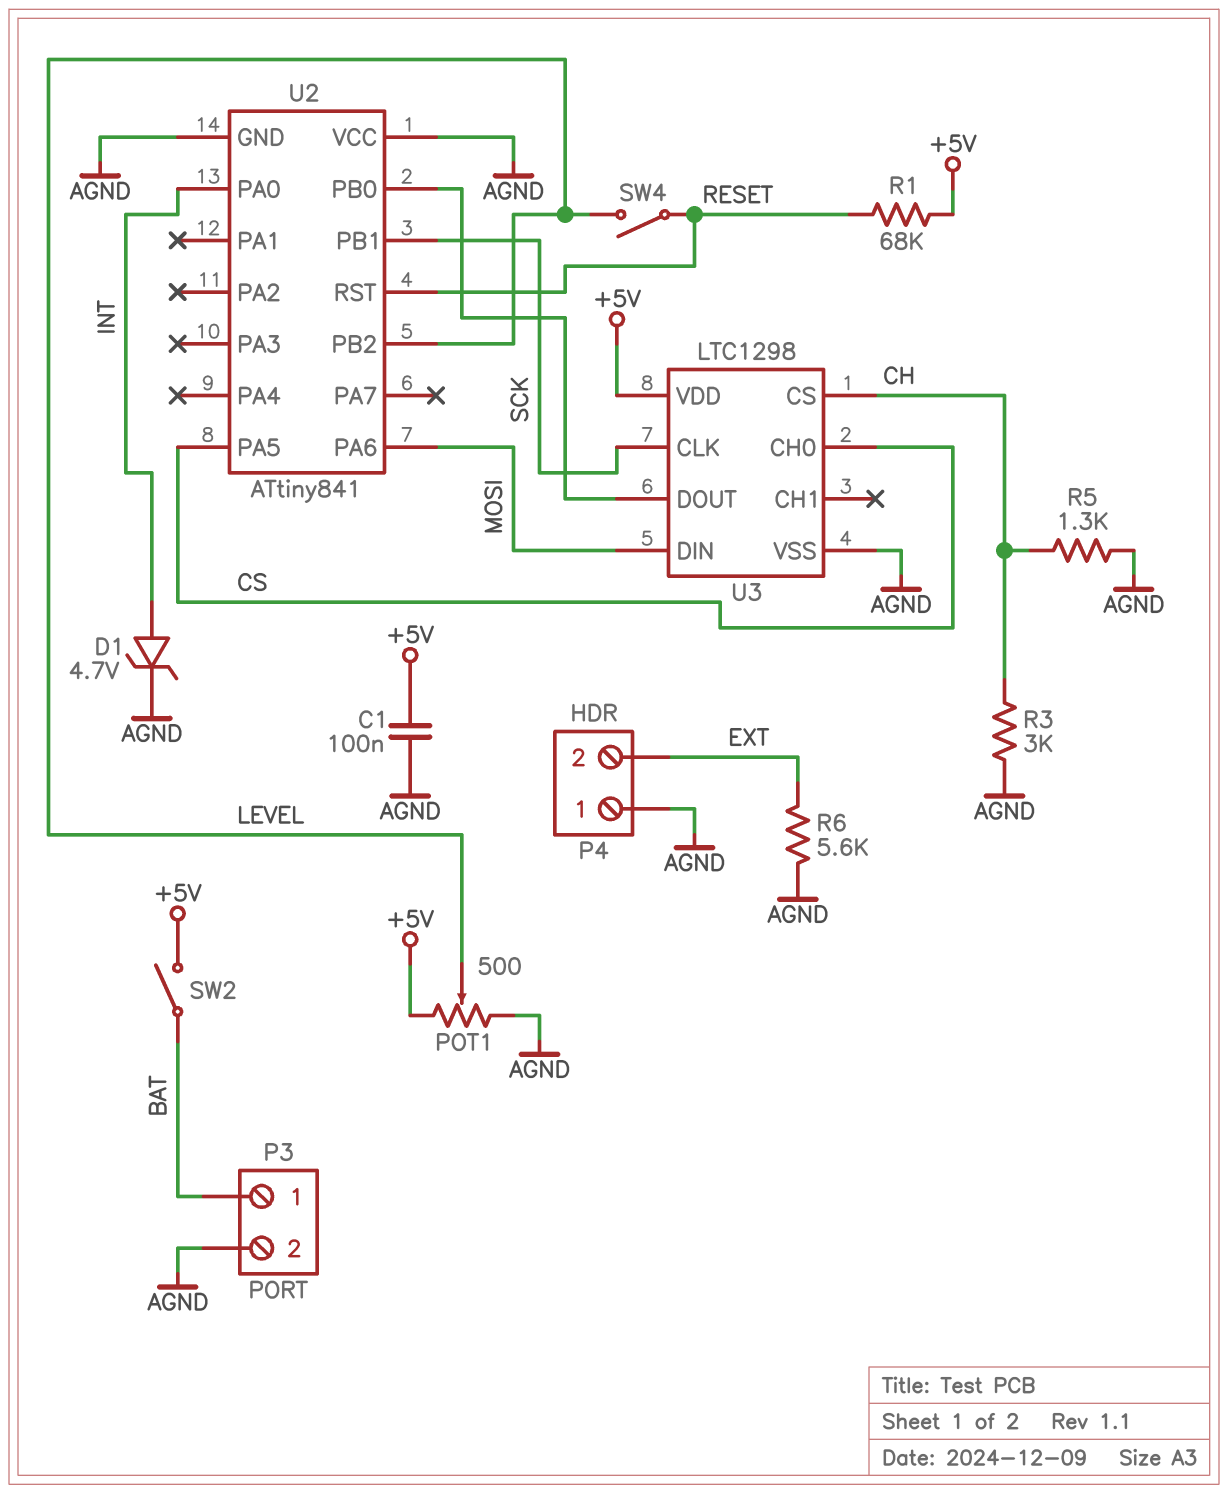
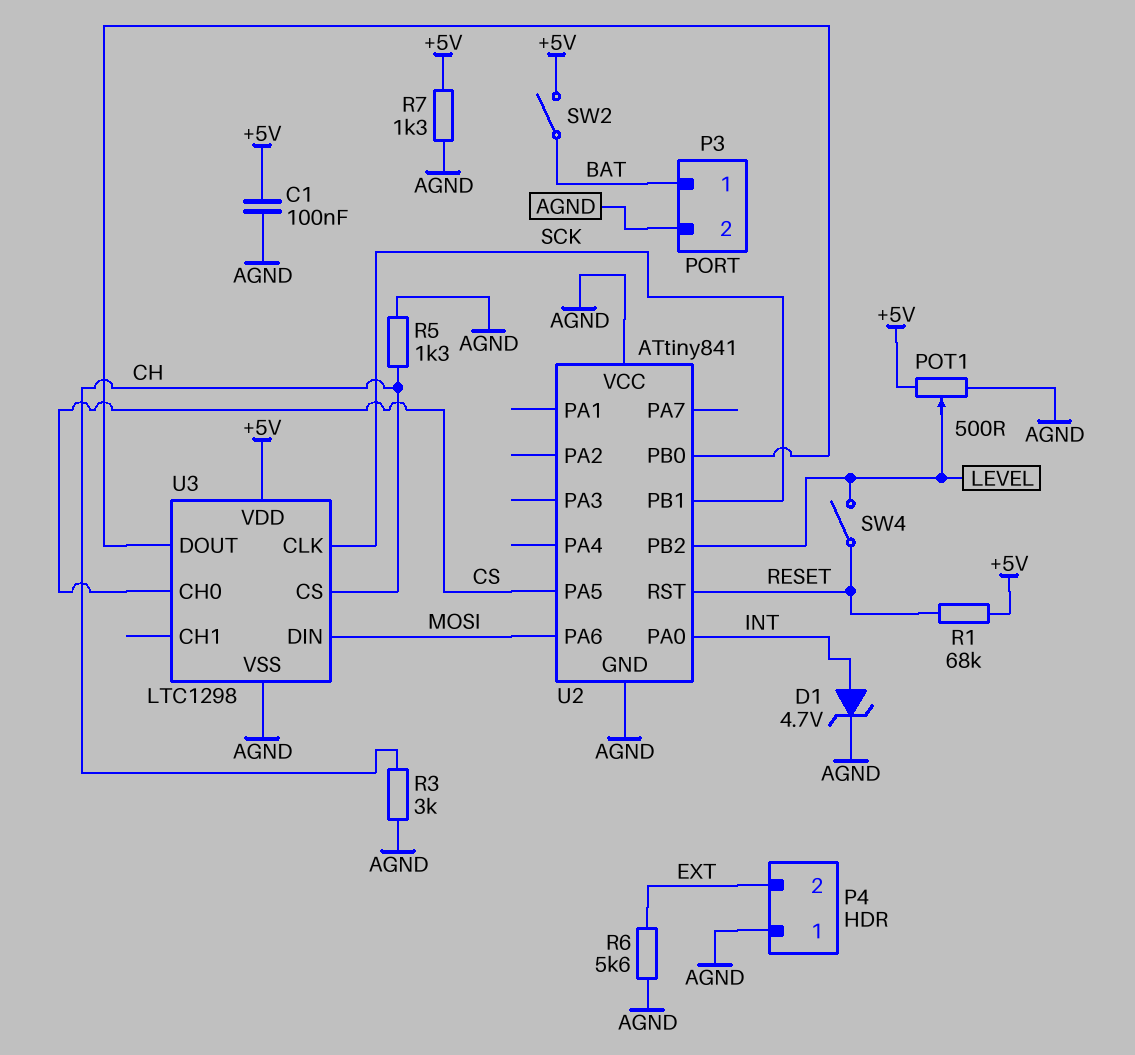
R7: none -> 1.3k (+5V, AGND)

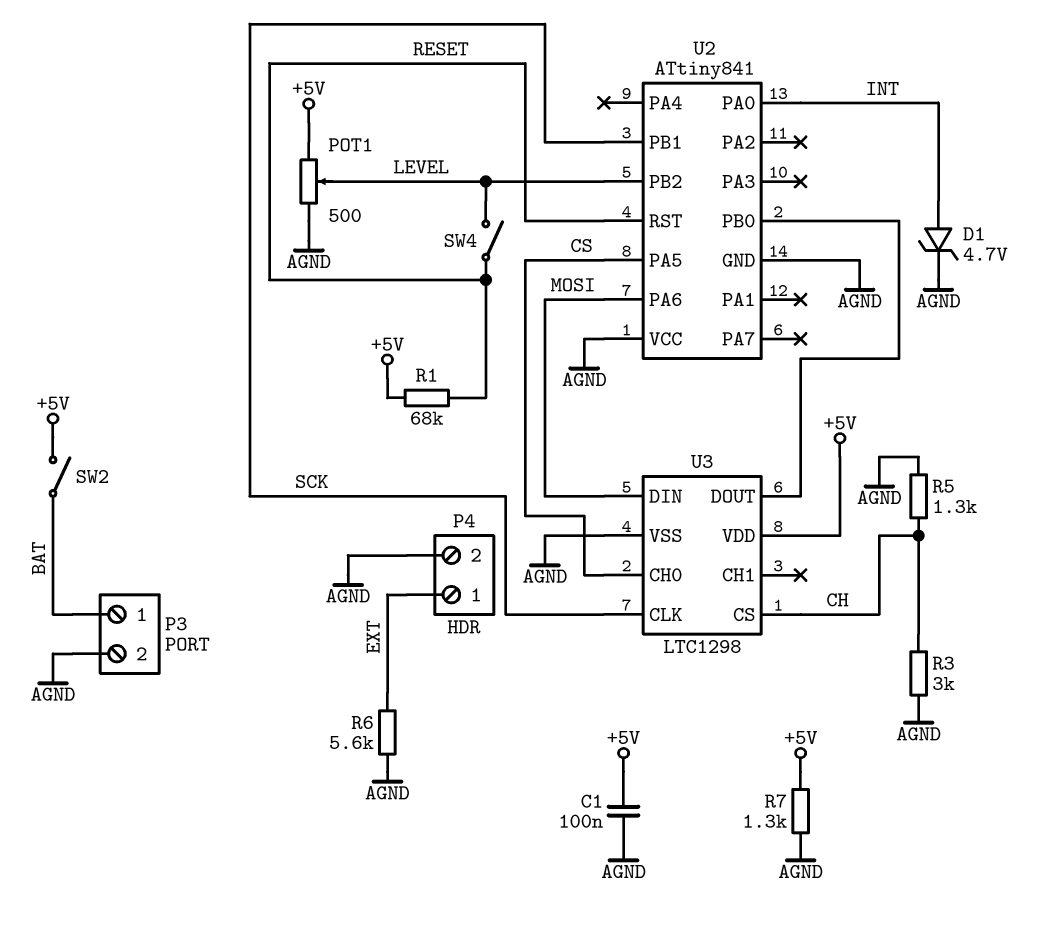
P4 pin 1: AGND -> EXT
P4 pin 2: EXT -> AGND

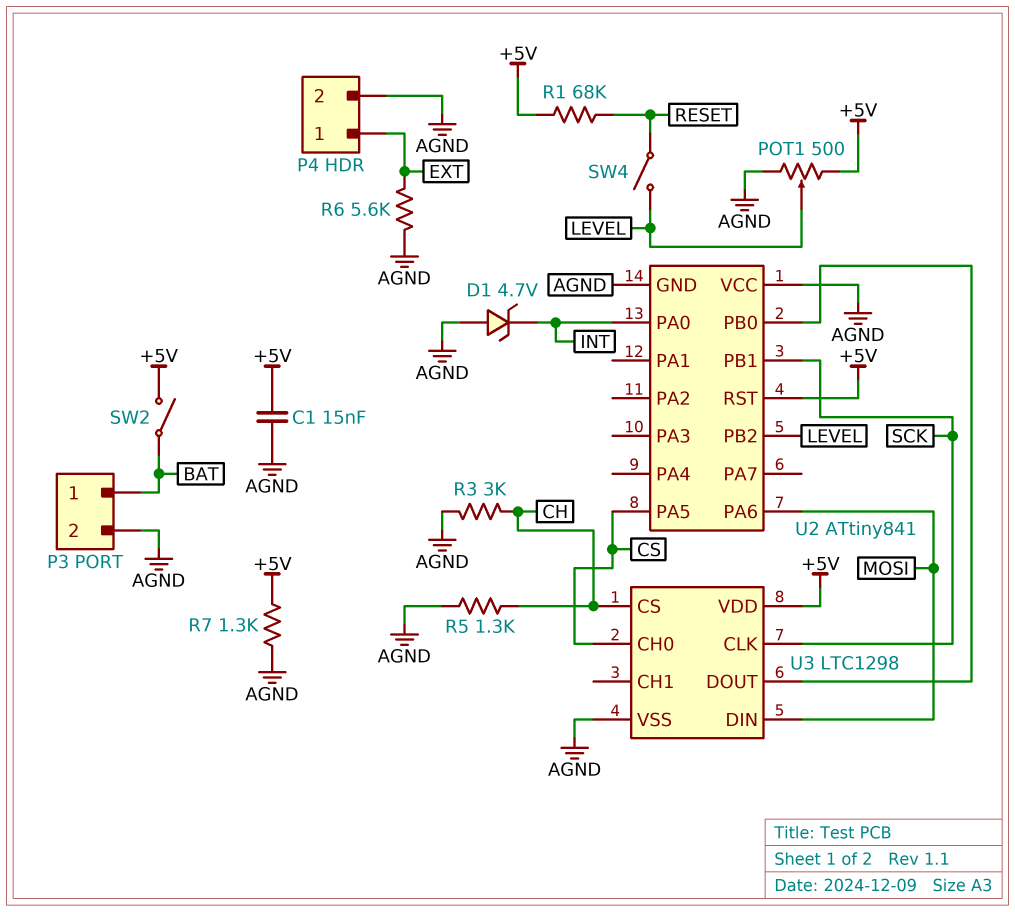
C1: 100nF (+5V, AGND) -> 15nF (+5V, AGND)
D1: zener 4.7V (A INT, K AGND) -> zener 4.7V (A AGND, K INT)
U2 pin RST: RESET -> +5V

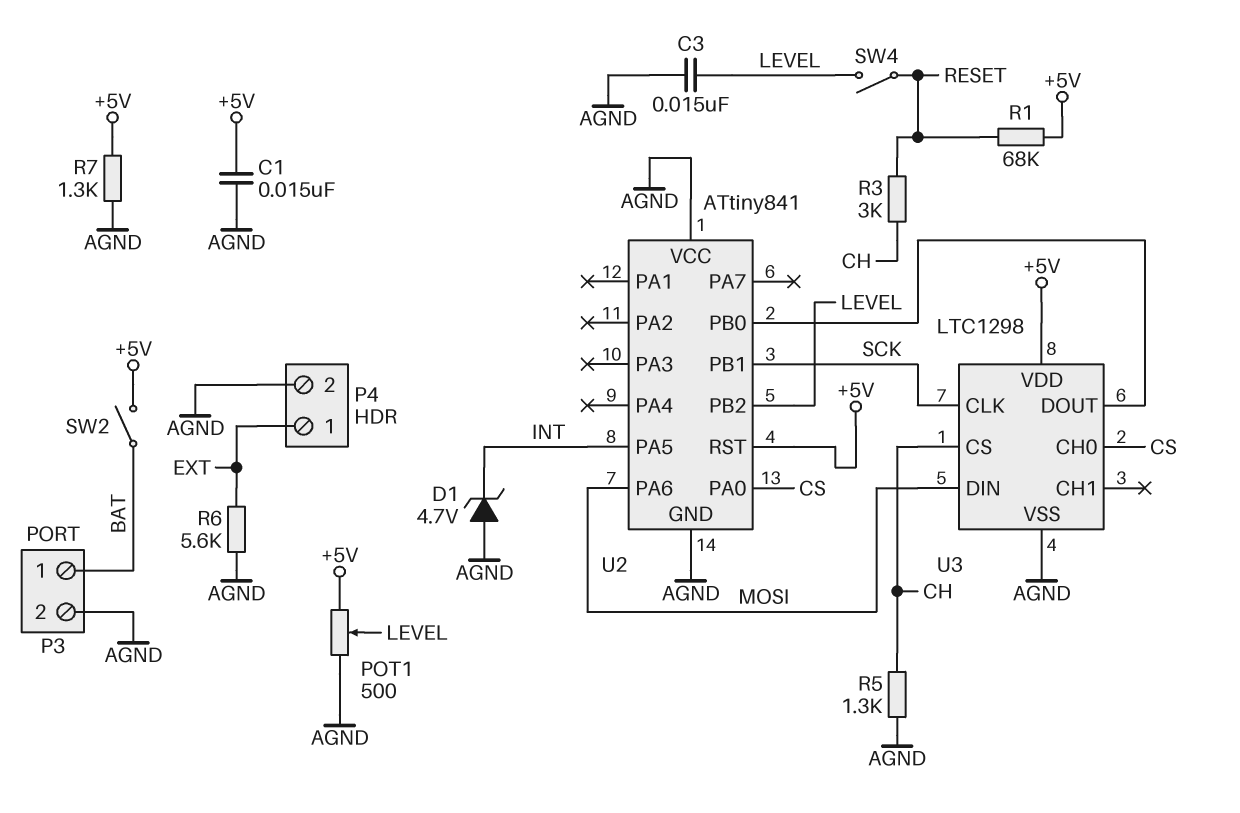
C3: none -> 15nF (AGND, LEVEL)
R3: 3k (AGND, CH) -> 3k (CH, RESET)
U2 pin PA0: INT -> CS
U2 pin PA5: CS -> INT

